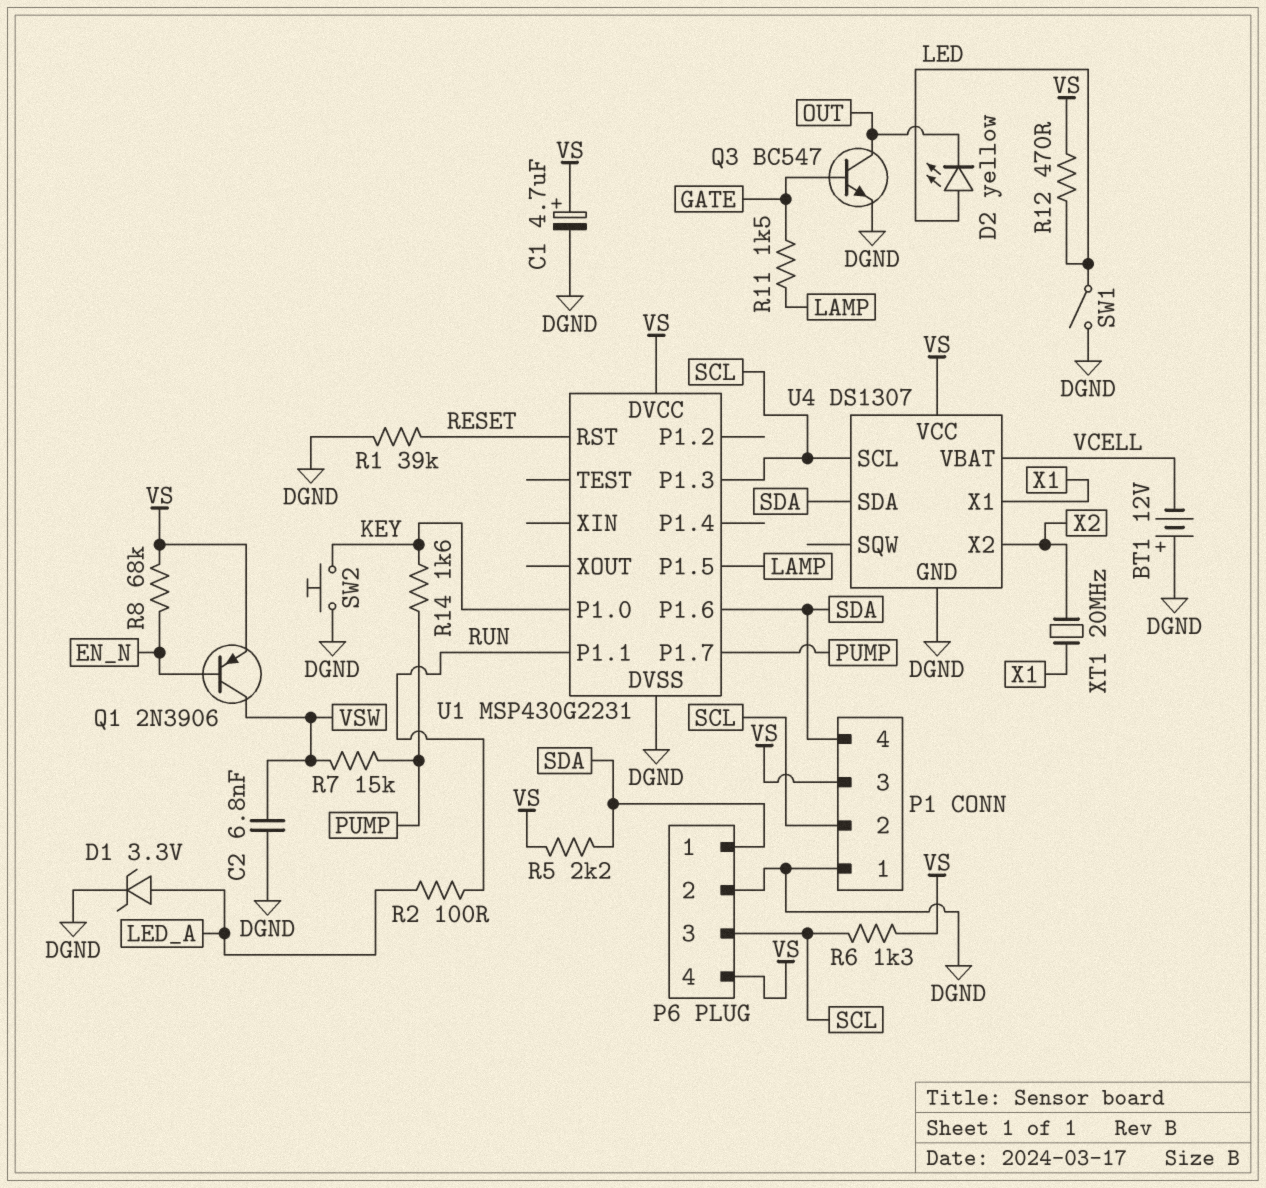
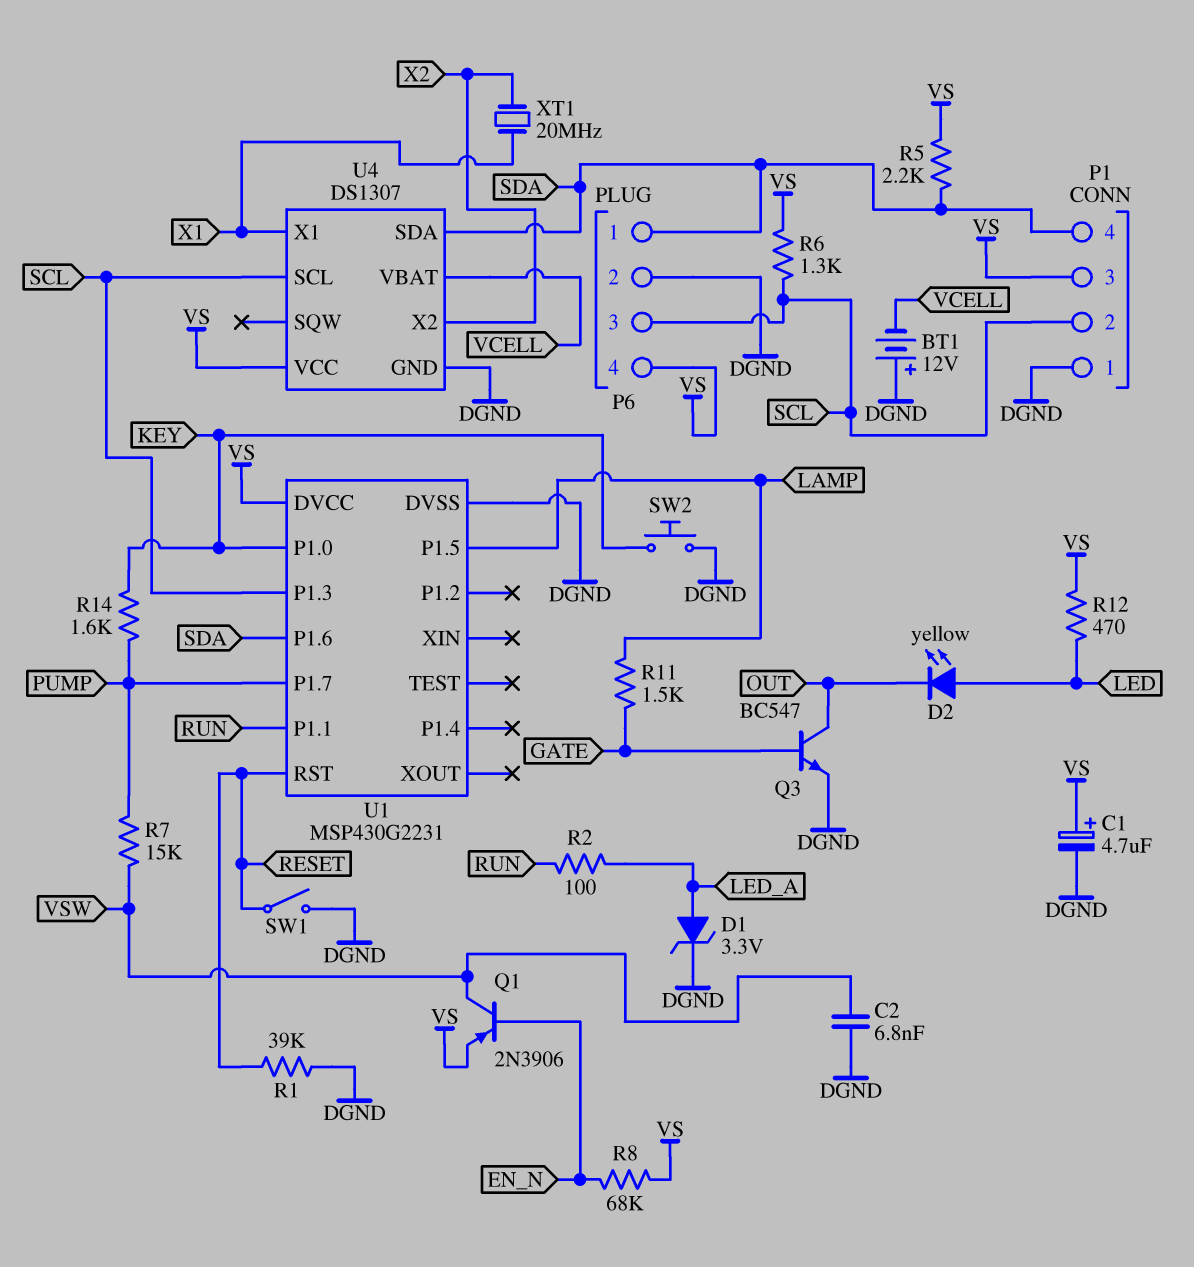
SW1: switch (DGND, LED) -> switch (DGND, RESET)

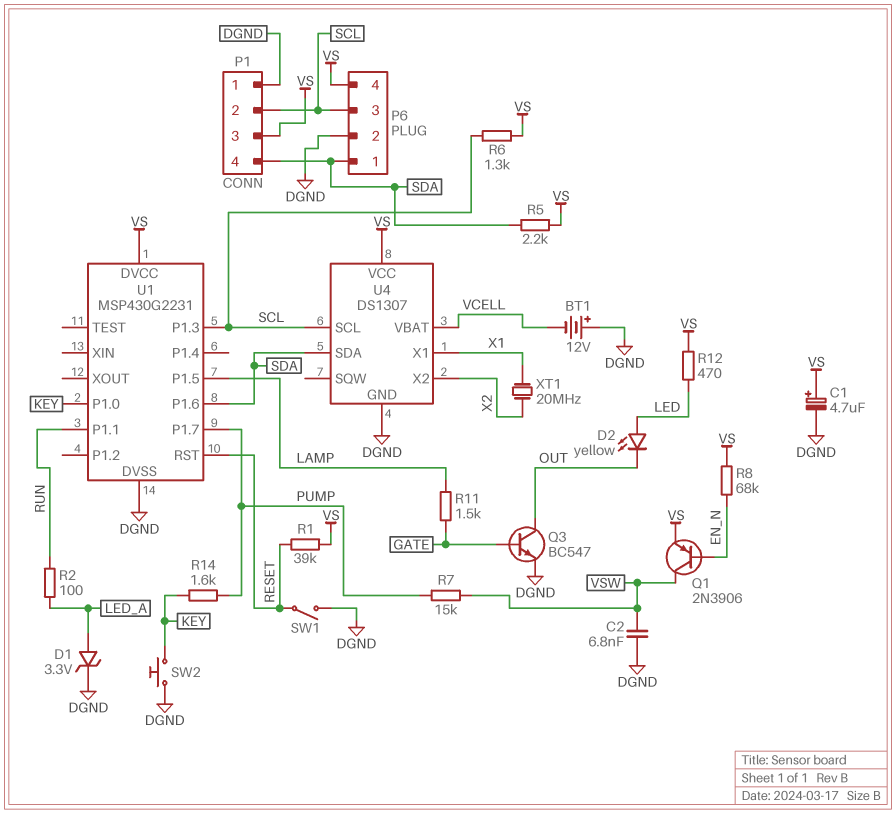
R1: 39k (DGND, RESET) -> 39k (RESET, VS)

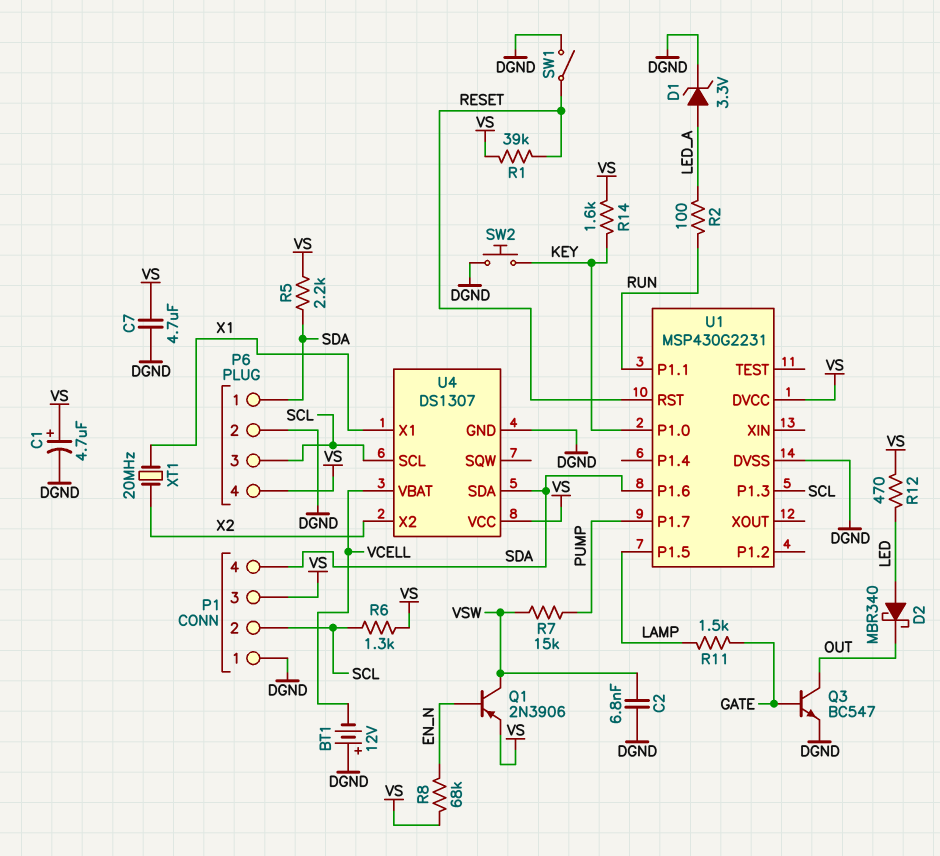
C7: none -> 4.7uF (DGND, VS)
D2: LED yellow (A LED, K OUT) -> schottky MBR340 (A LED, K OUT)
R14: 1.6k (KEY, PUMP) -> 1.6k (KEY, VS)

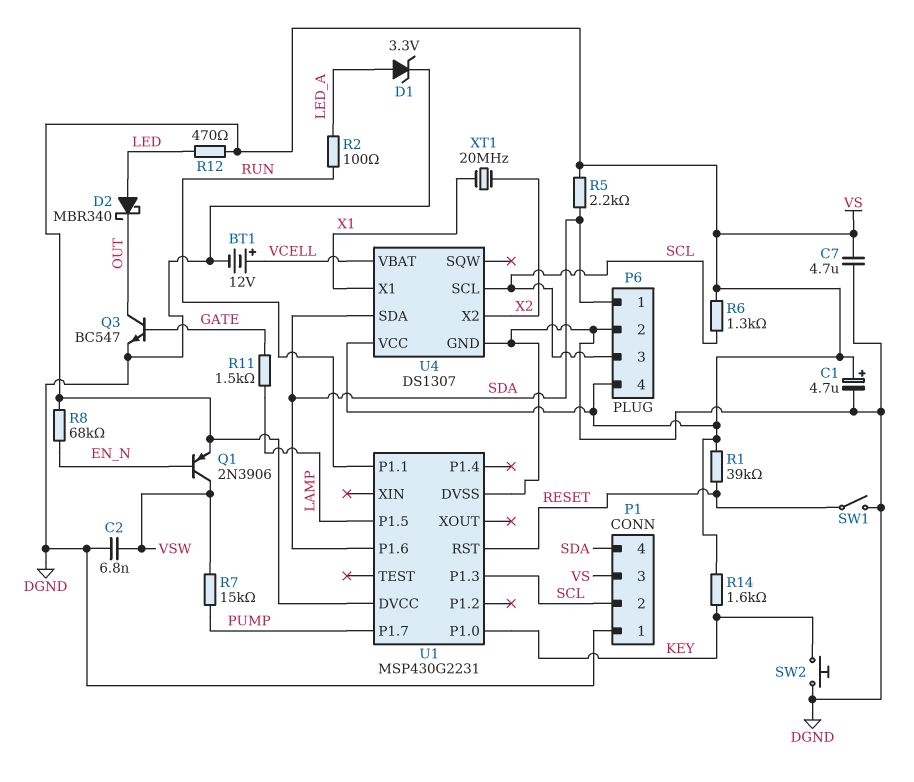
BT1: 12V (plus DGND, minus VCELL) -> 12V (plus VCELL, minus DGND)

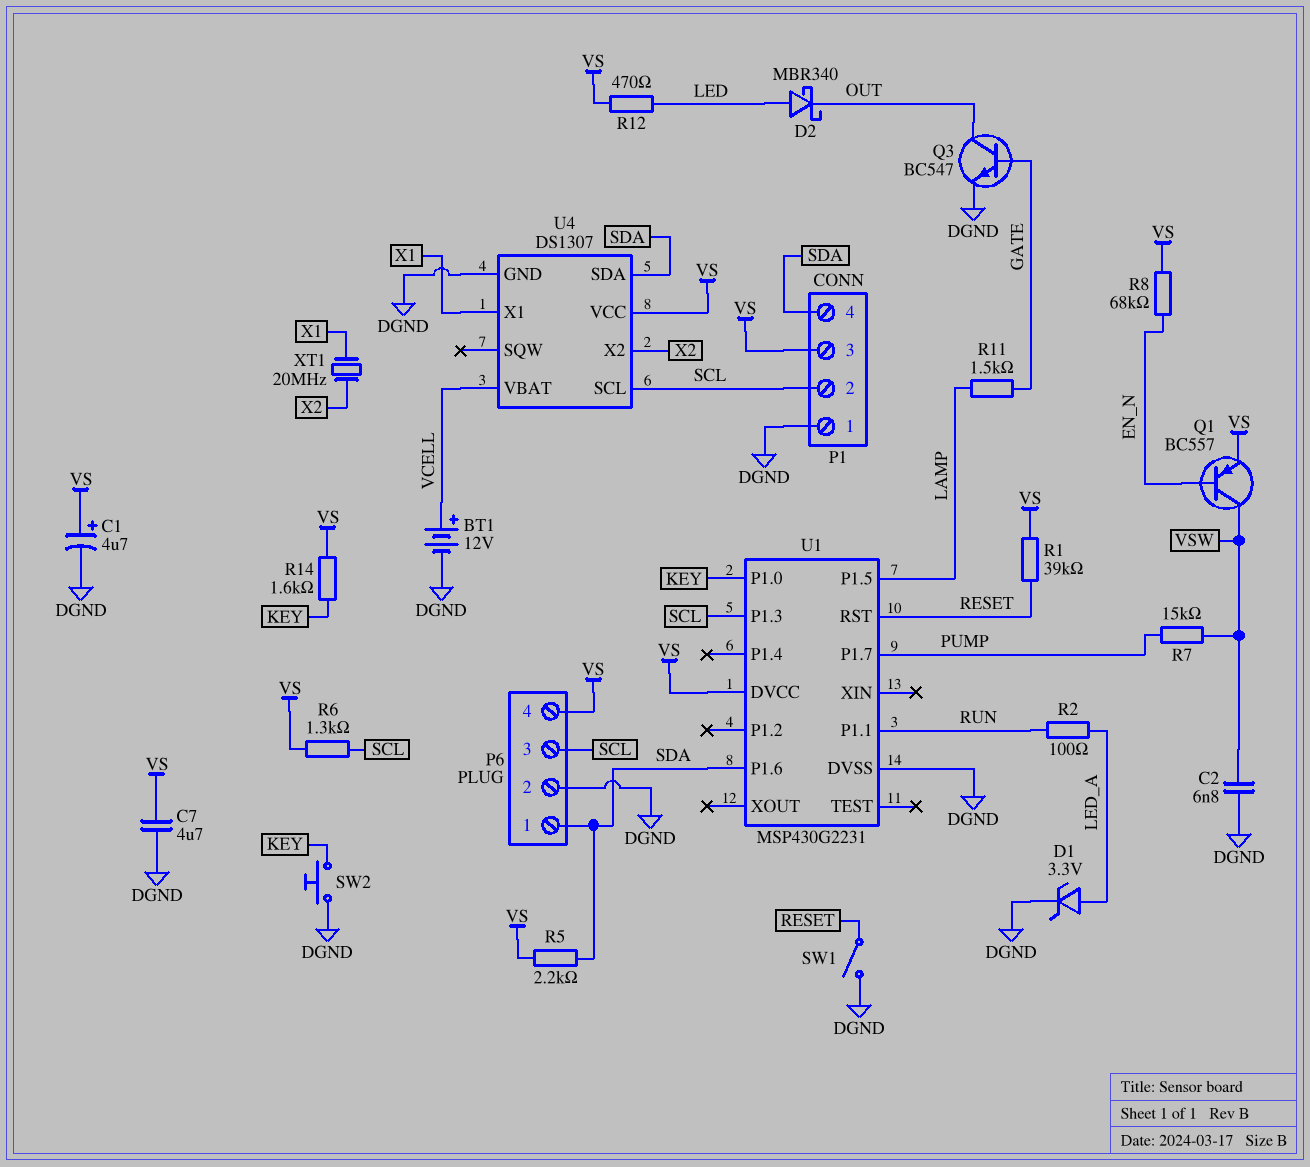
Q1: PNP 2N3906 (B EN_N, C VSW, E VS) -> PNP BC557 (B EN_N, C VSW, E VS)

